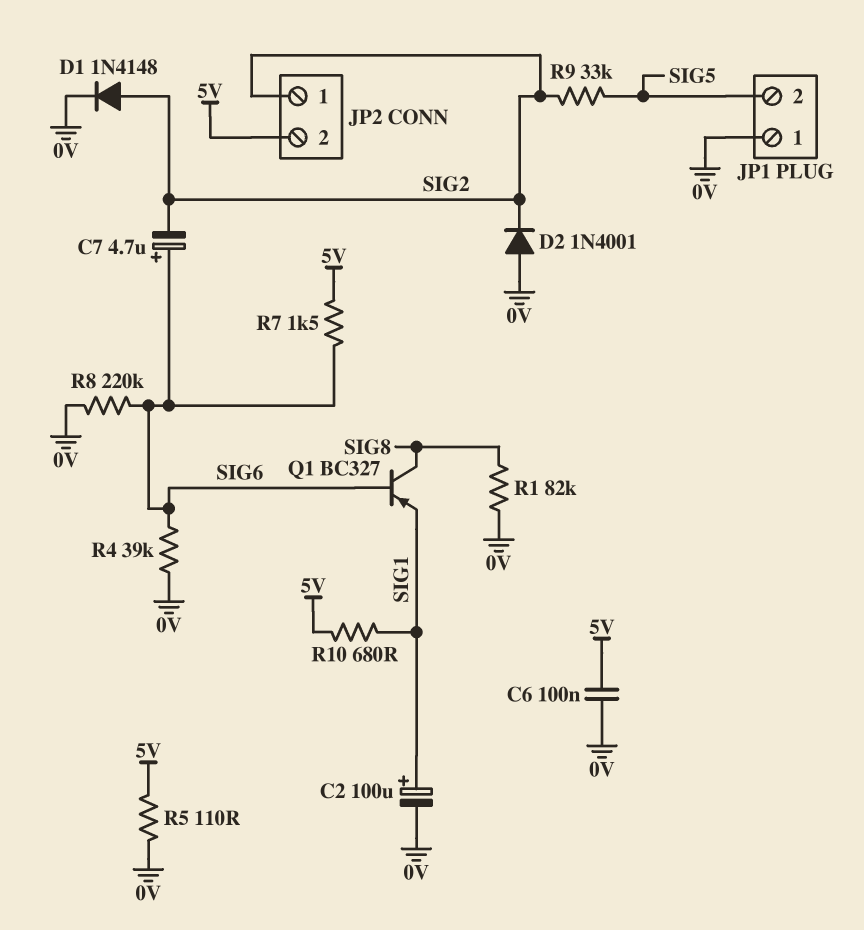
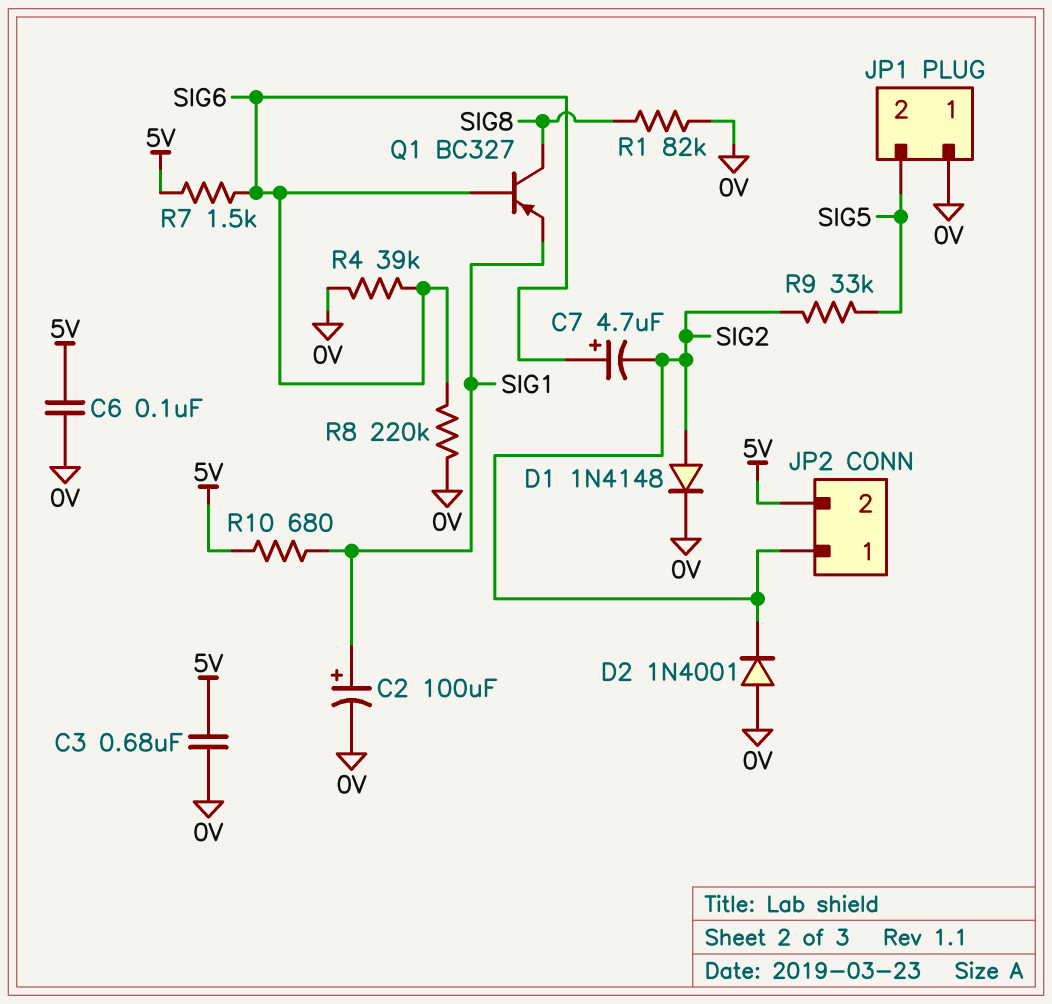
C3: none -> 680nF (0V, 5V)
R5: 110 (0V, 5V) -> none

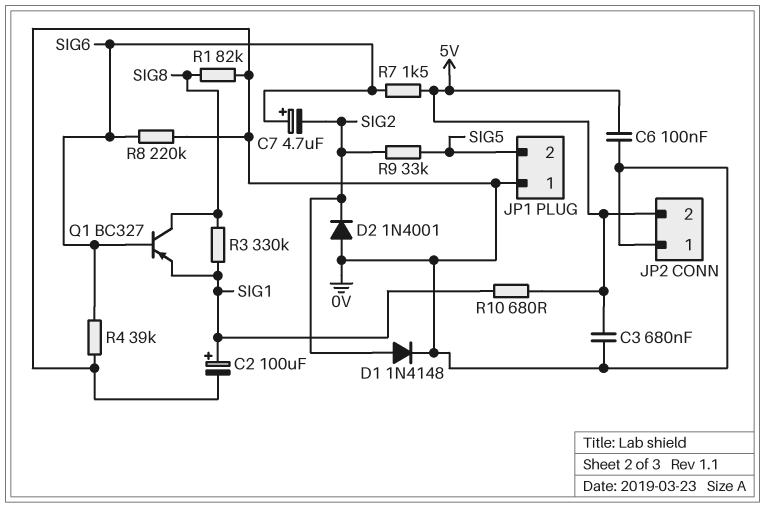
JP2 pin 1: SIG2 -> 0V
R3: none -> 330k (SIG1, SIG8)

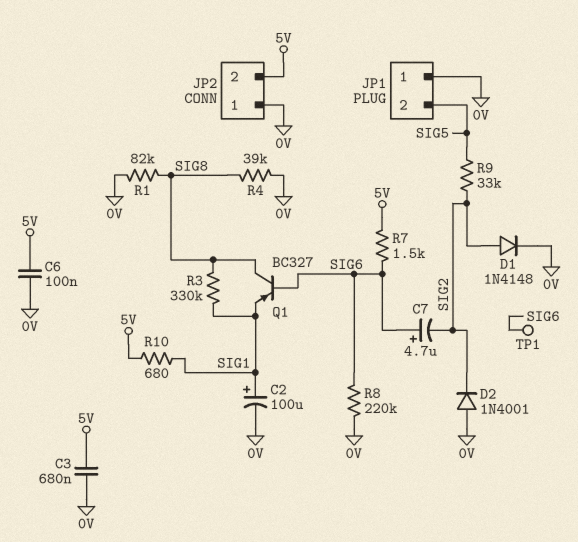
R4: 39k (0V, SIG6) -> 39k (0V, SIG8)
TP1: none -> test point (SIG6)

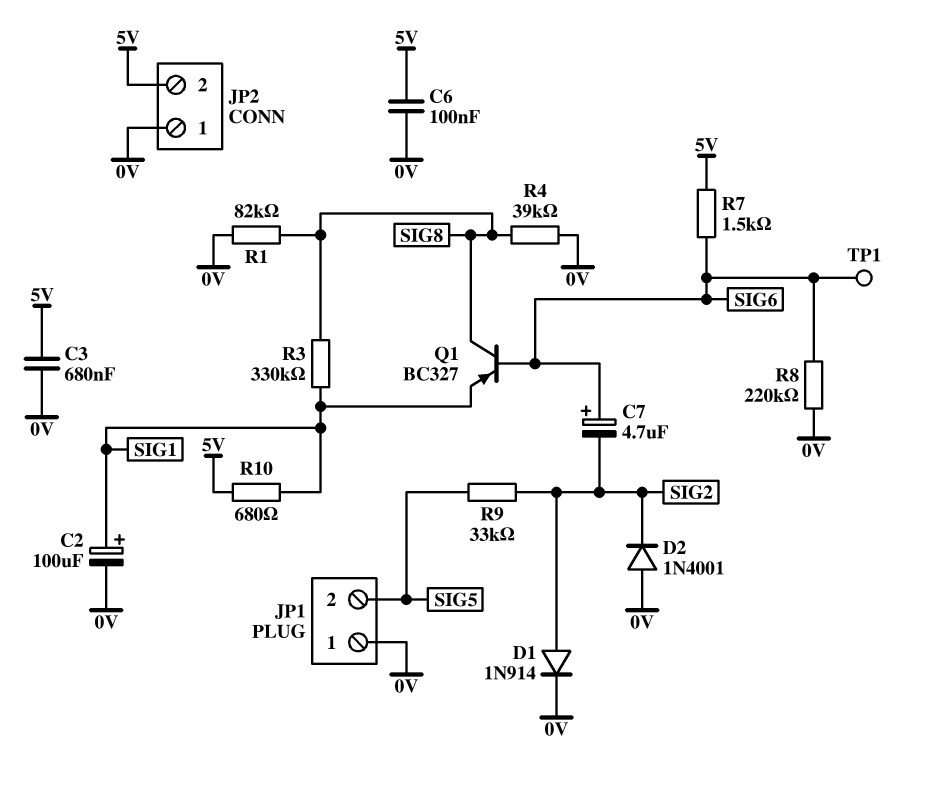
D1: diode 1N4148 (A SIG2, K 0V) -> diode 1N914 (A SIG2, K 0V)

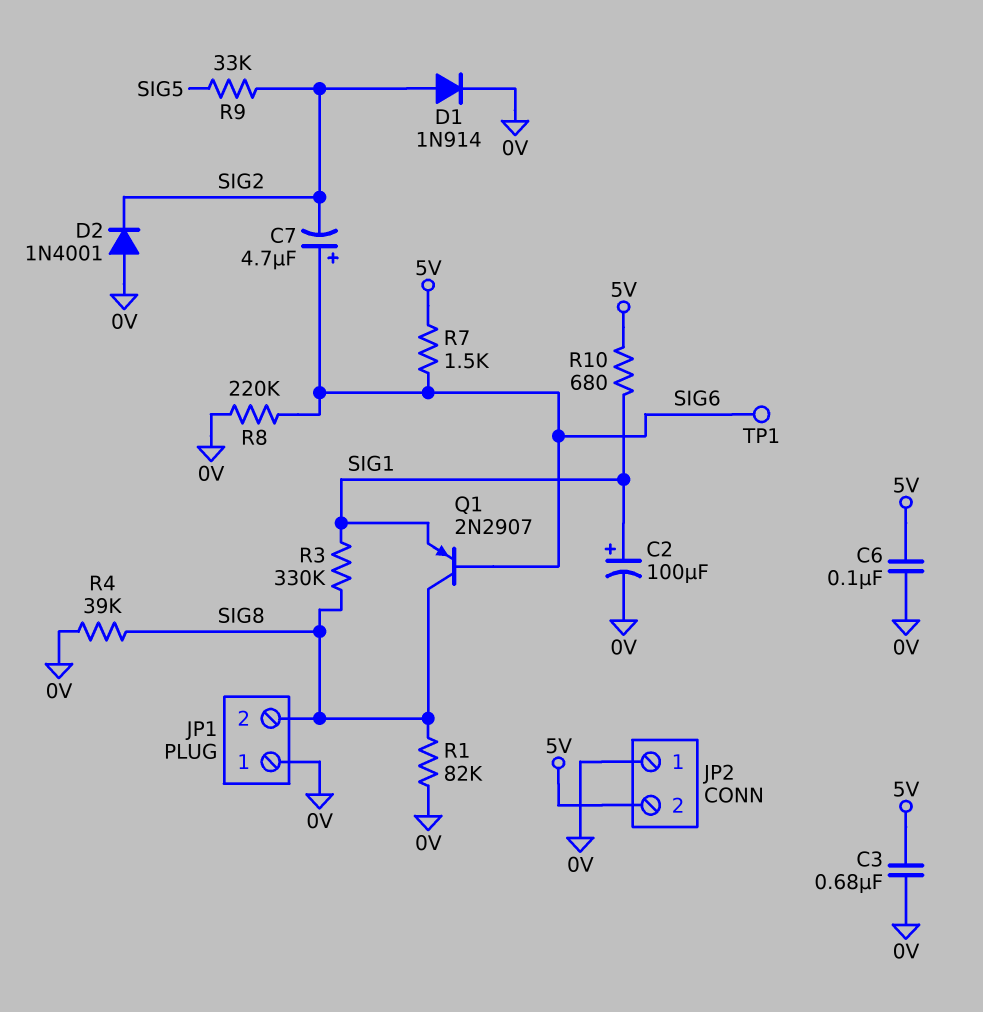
JP1 pin 2: SIG5 -> SIG8
Q1: PNP BC327 (B SIG6, C SIG8, E SIG1) -> PNP 2N2907 (B SIG6, C SIG8, E SIG1)

